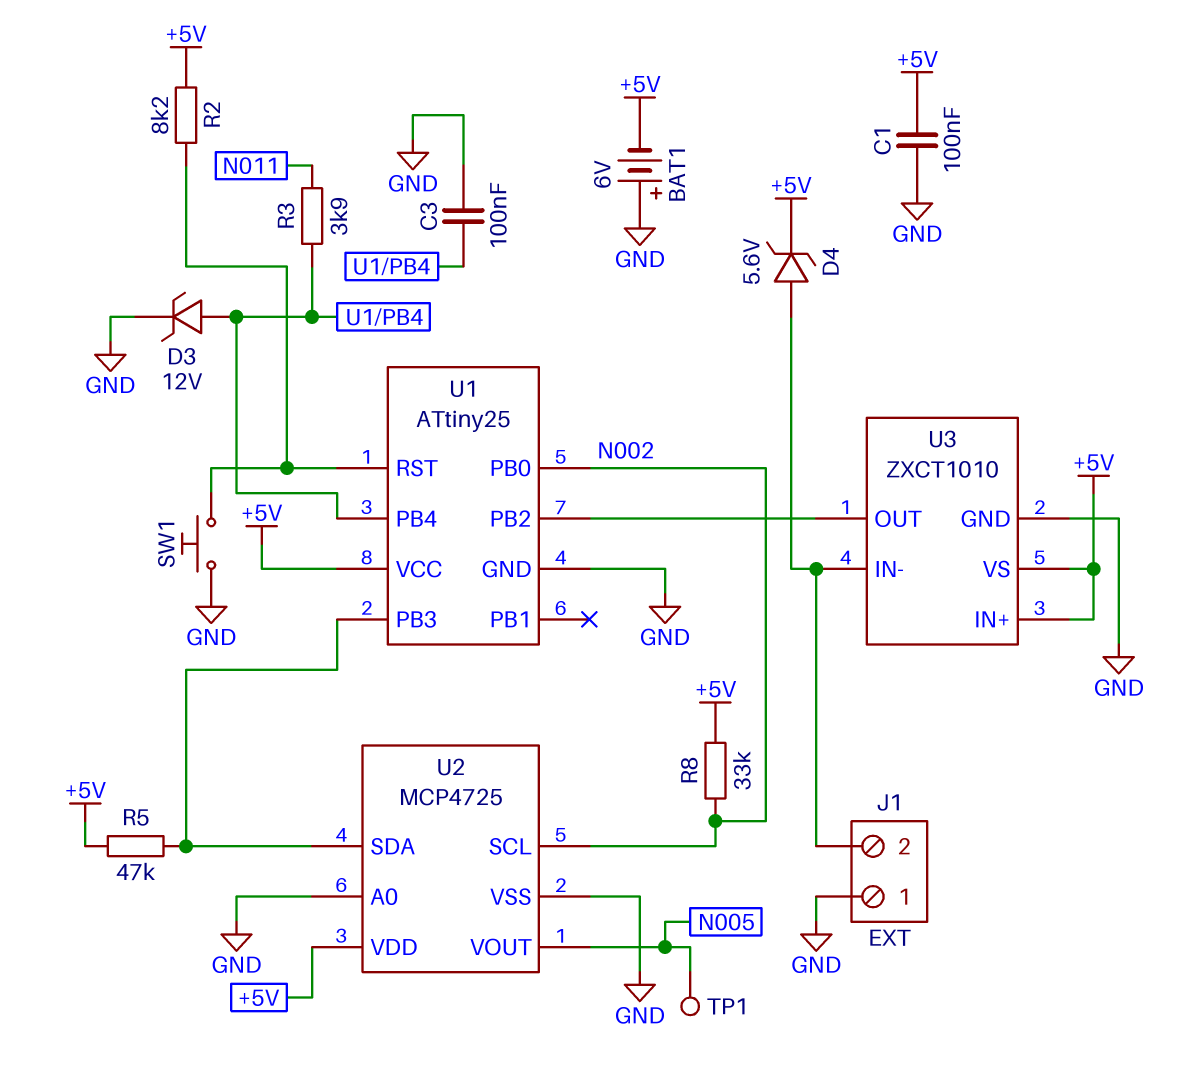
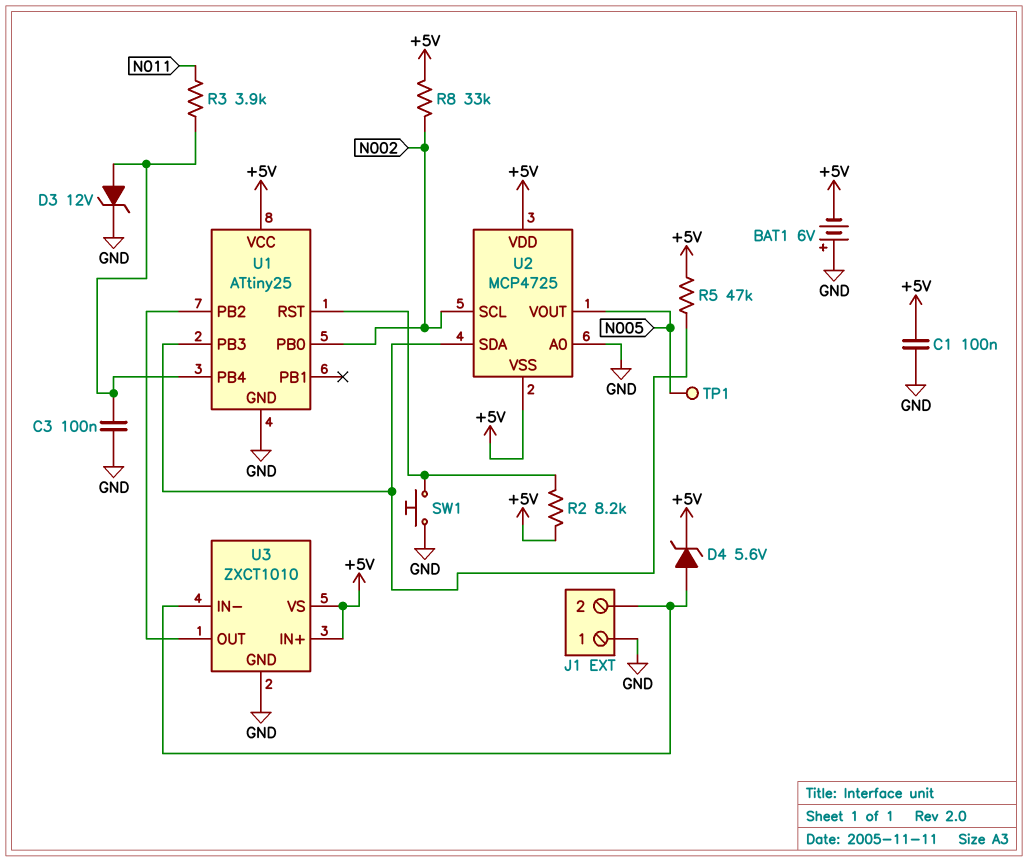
U2 pin VSS: GND -> +5V

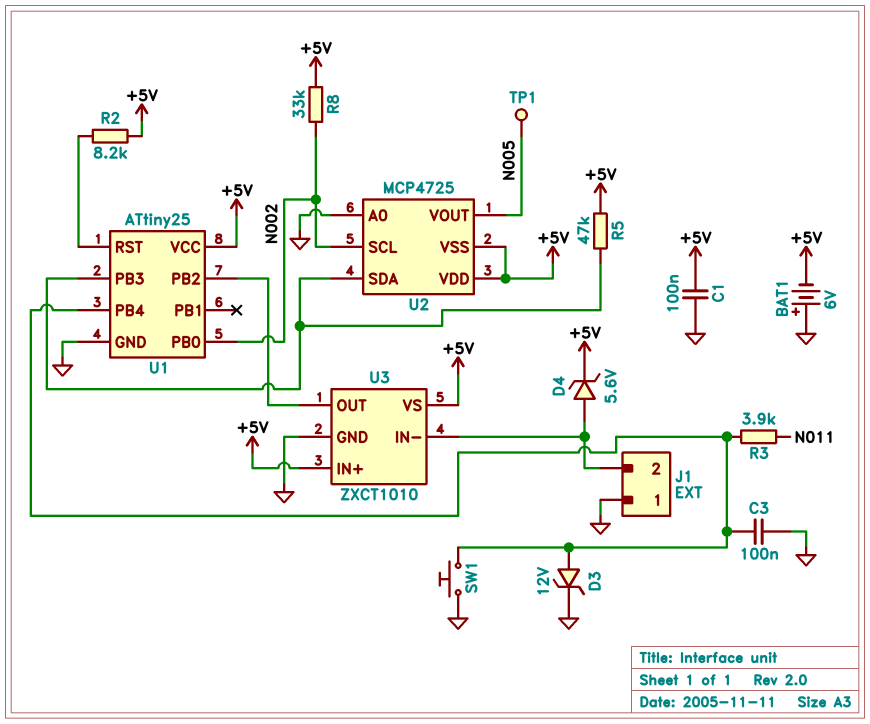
SW1: button (GND, U1/RST) -> button (GND, U1/PB4)

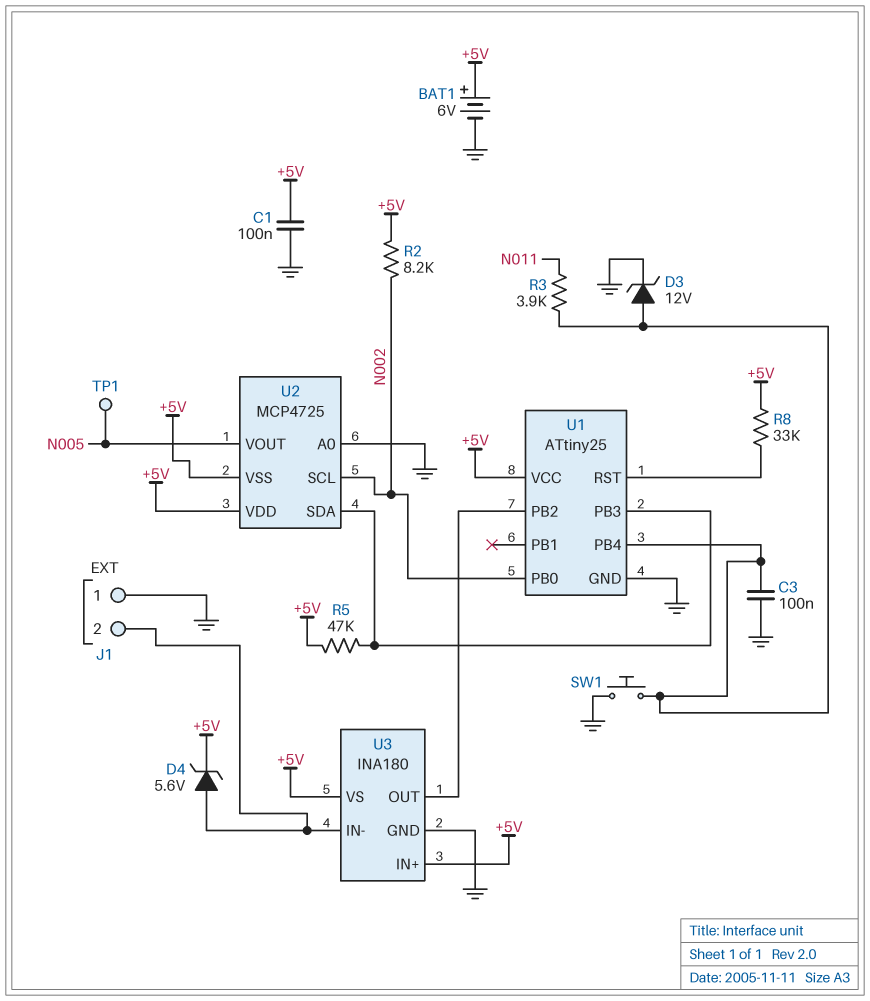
BAT1: 6V (plus GND, minus +5V) -> 6V (plus +5V, minus GND)
R2: 8.2k (+5V, U1/RST) -> 8.2k (+5V, N002)
R8: 33k (+5V, N002) -> 33k (+5V, U1/RST)
U3: ZXCT1010 -> INA180

